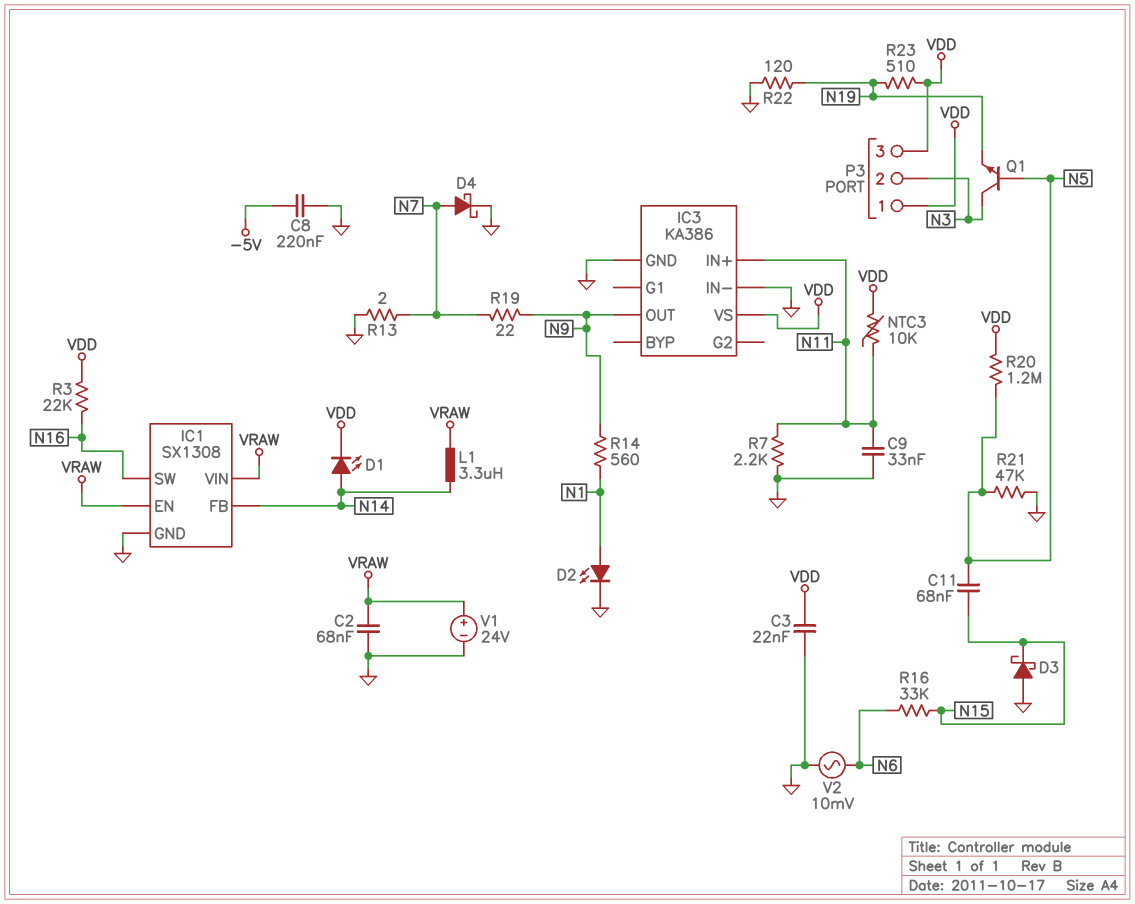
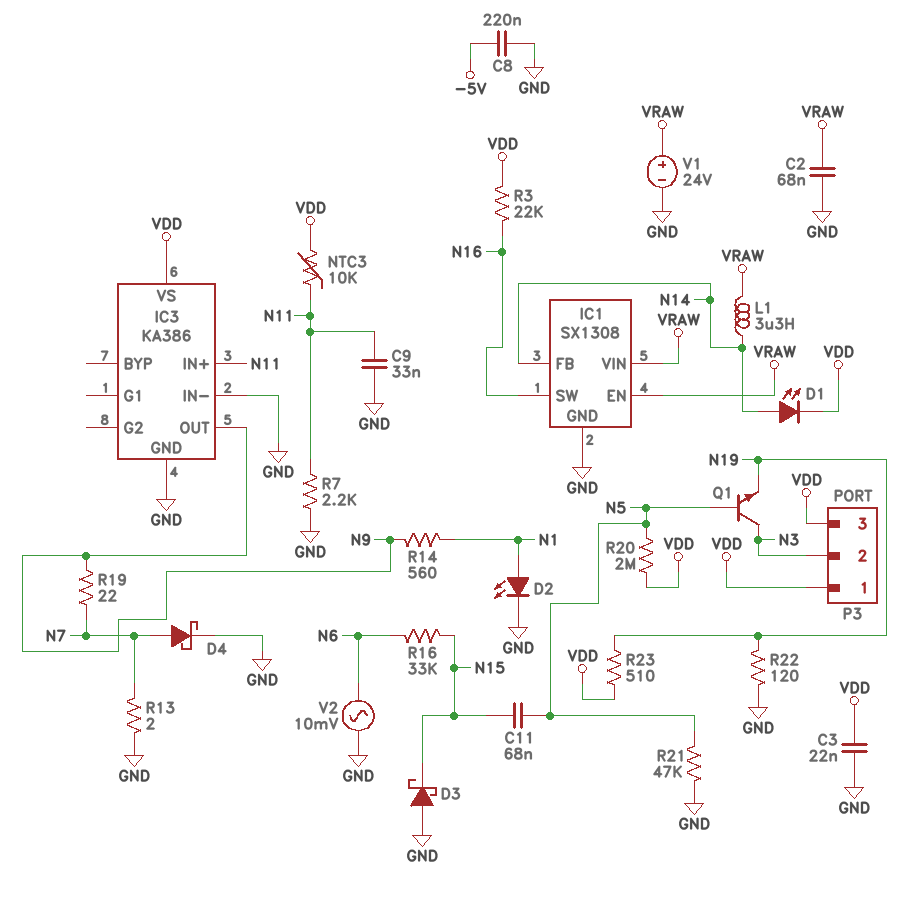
R20: 1.2M (N5, VDD) -> 2M (N5, VDD)

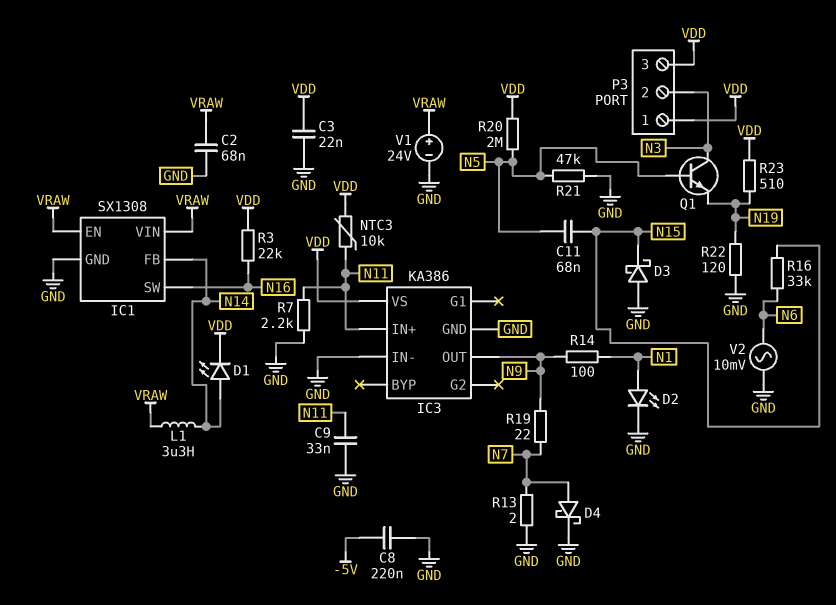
R14: 560 (N1, N9) -> 100 (N1, N9)

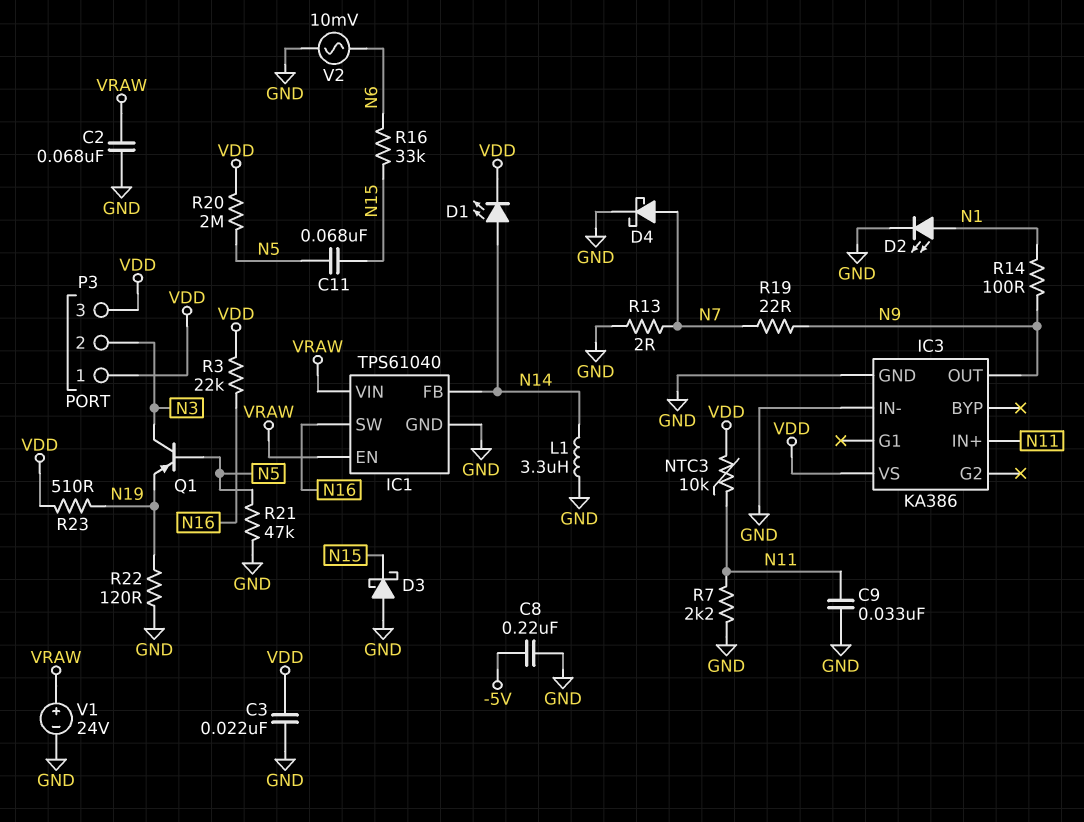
IC1: SX1308 -> TPS61040
L1: 3.3uH (N14, VRAW) -> 3.3uH (GND, N14)
Q1: NPN (B N5, C N3, E N19) -> PNP (B N5, C N3, E N19)

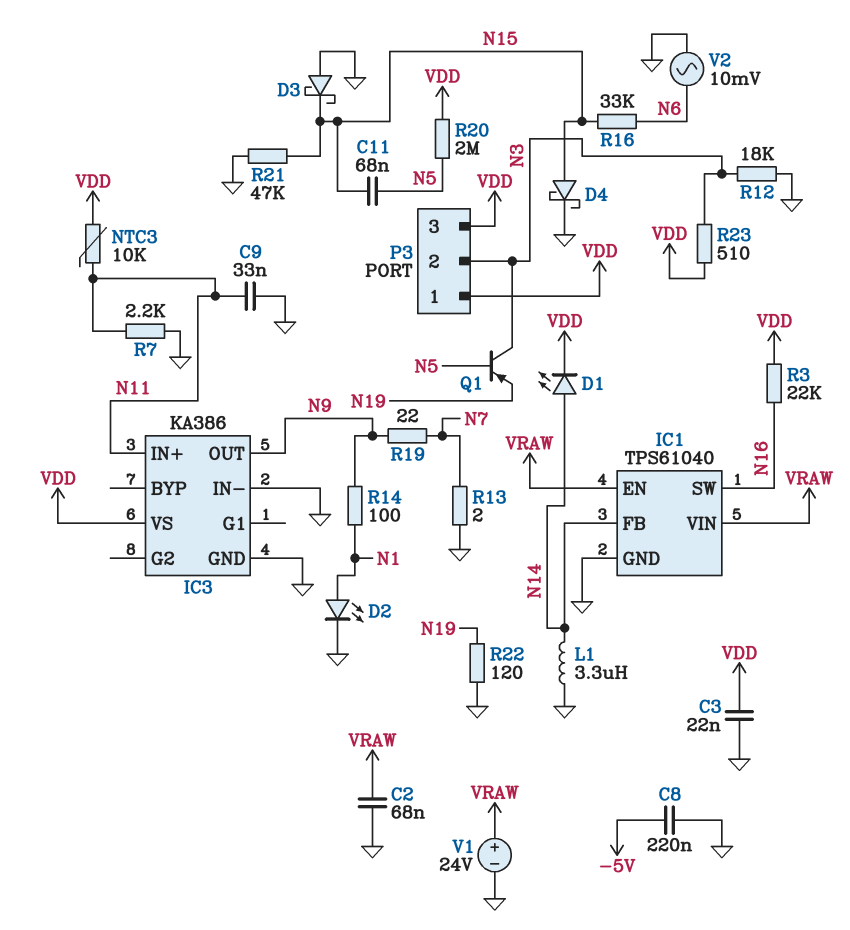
D4: schottky (A N7, K GND) -> schottky (A N15, K GND)
R12: none -> 18k (GND, N3)
R21: 47k (GND, N5) -> 47k (GND, N15)
R23: 510 (N19, VDD) -> 510 (N3, VDD)

